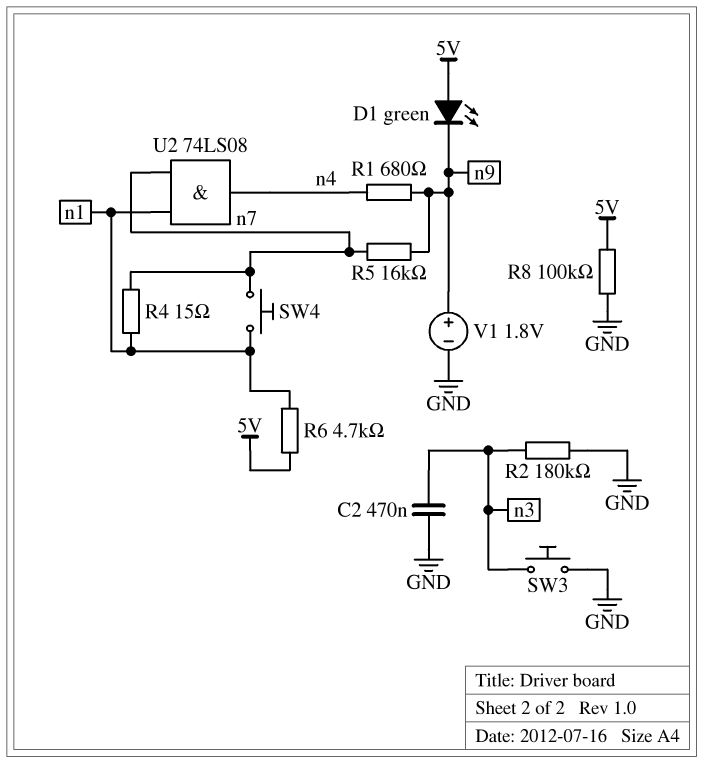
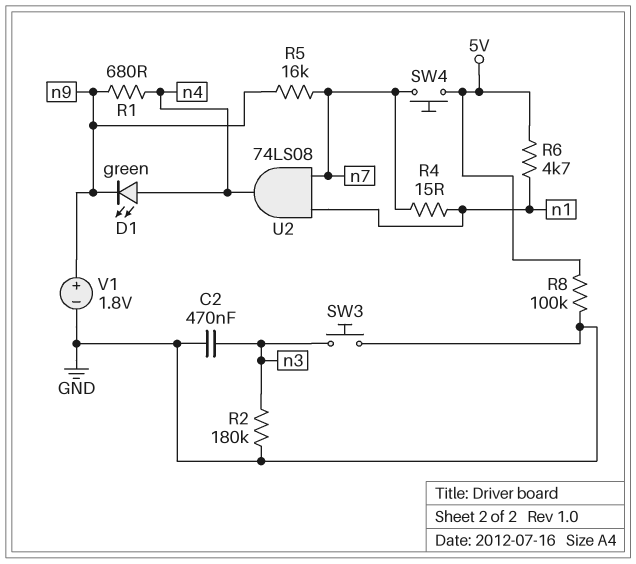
D1: LED green (A 5V, K n9) -> LED green (A n4, K n9)
SW4: button (n1, n7) -> button (5V, n7)

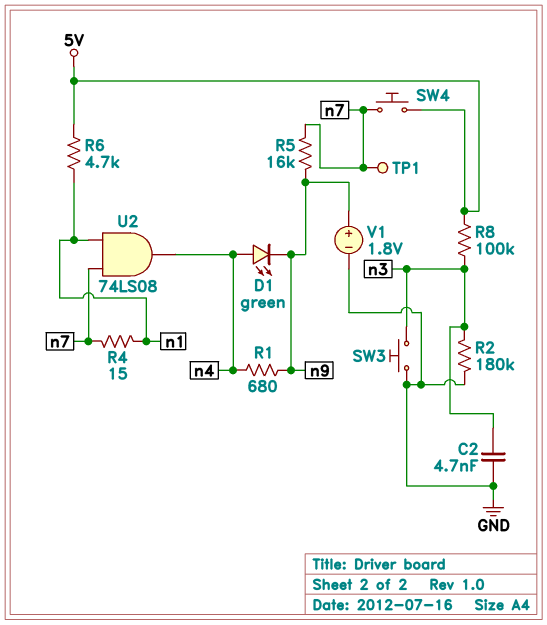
C2: 470nF (GND, n3) -> 4.7nF (GND, n3)
R8: 100k (5V, GND) -> 100k (5V, n3)
TP1: none -> test point (n7)

